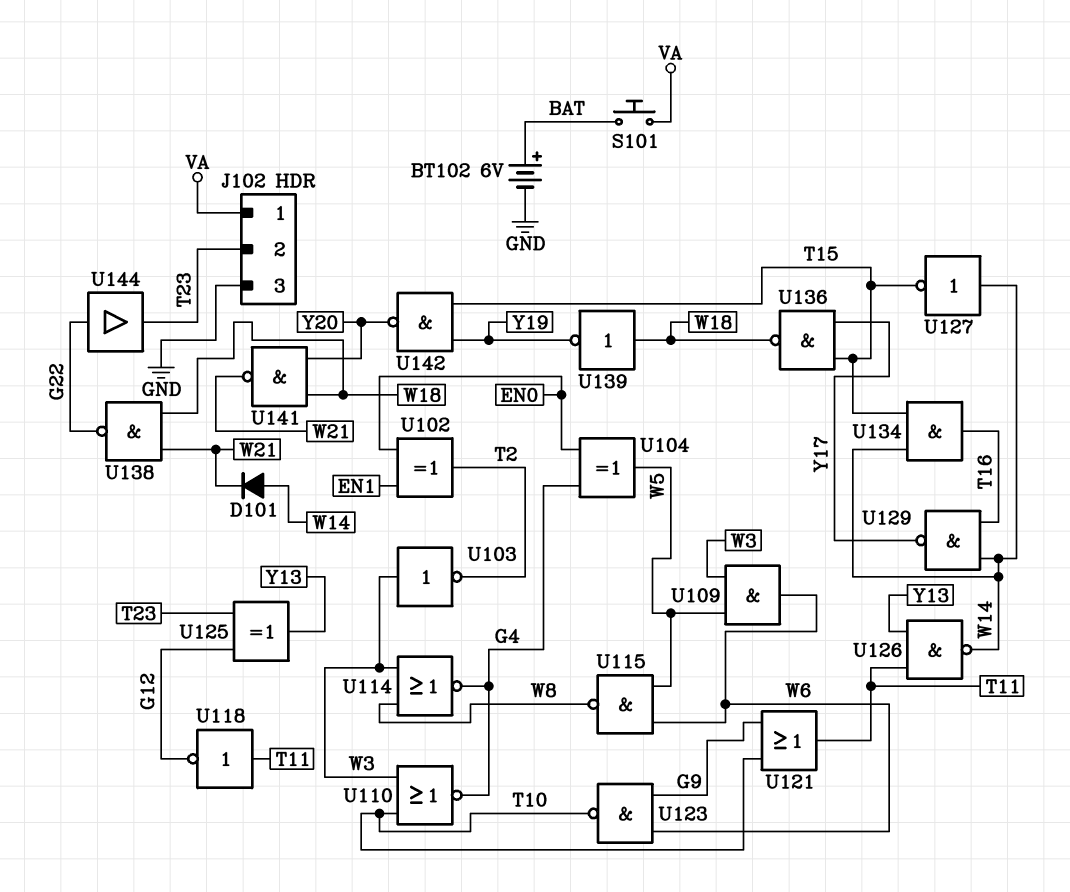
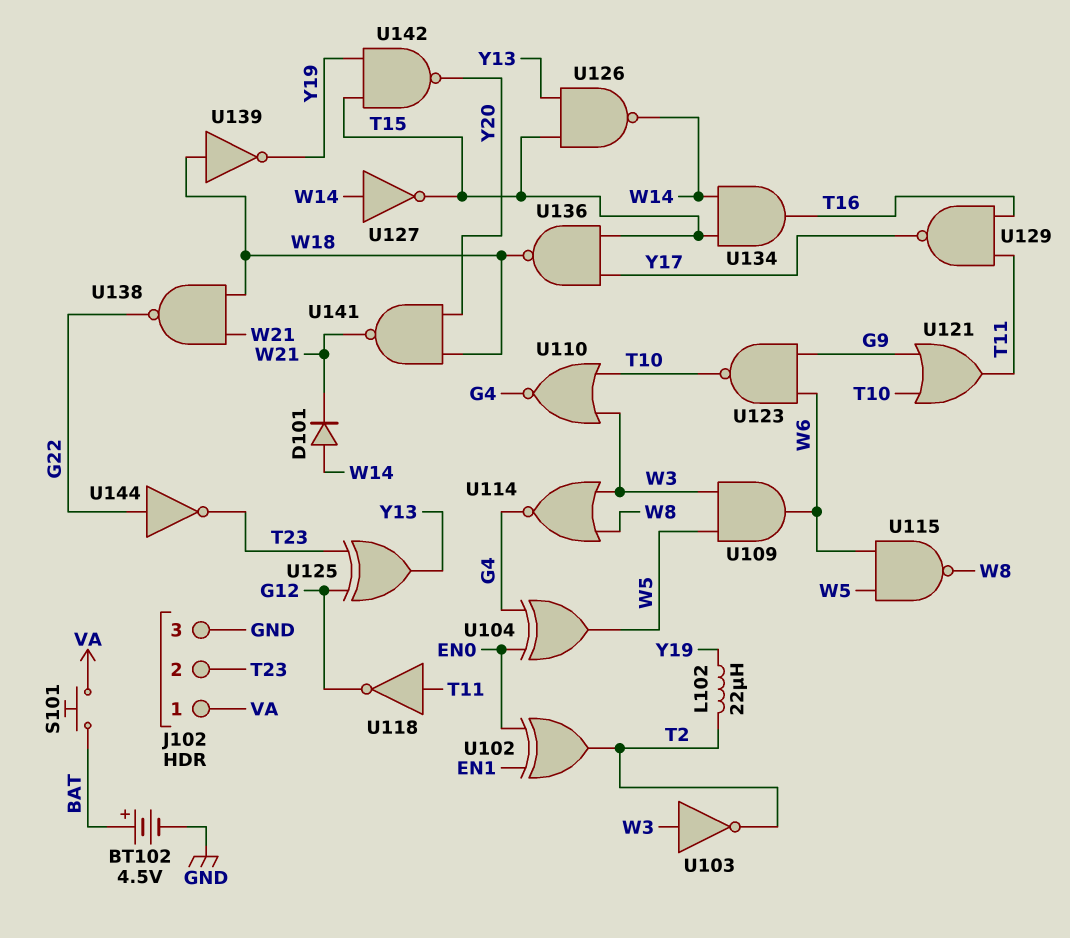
BT102: 6V (plus BAT, minus GND) -> 4.5V (plus BAT, minus GND)
L102: none -> 22uH (T2, Y19)
U126: NAND (in T11, in Y13, out W14) -> NAND (in T15, in Y13, out W14)
U129: NAND (in T16, in W14, out Y17) -> NAND (in T11, in T16, out Y17)
U144: buffer (in G22, out T23) -> NOT (in G22, out T23)

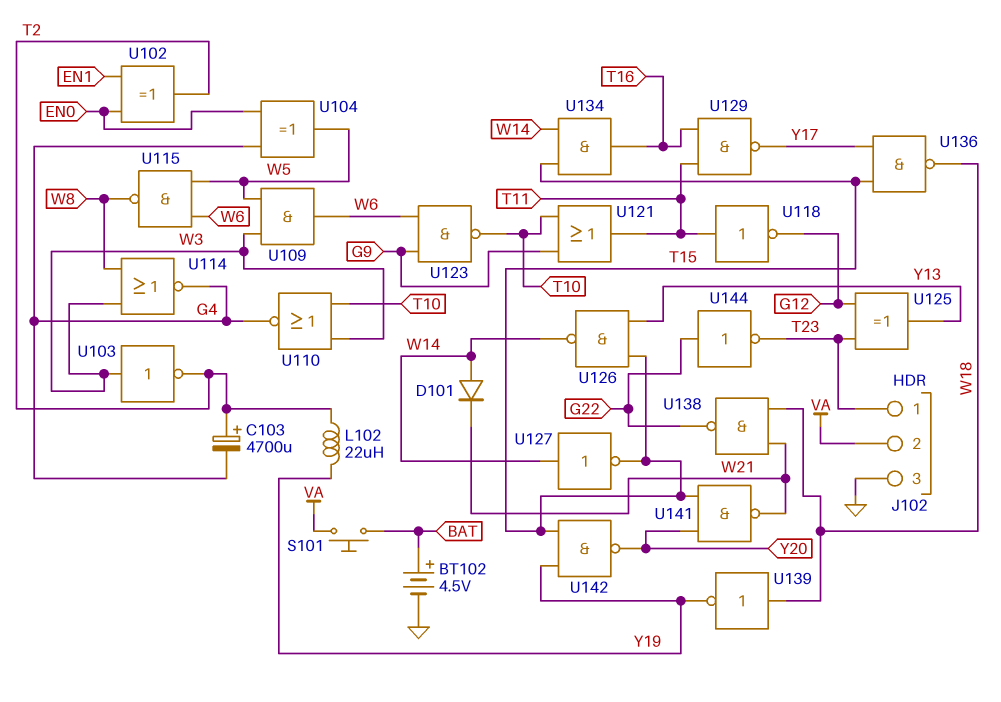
C103: none -> 4700uF (plus T2, minus G4)
J102 pin 1: VA -> T23
J102 pin 2: T23 -> VA
U141: NAND (in W18, in Y20, out W21) -> NAND (in T15, in Y20, out W21)

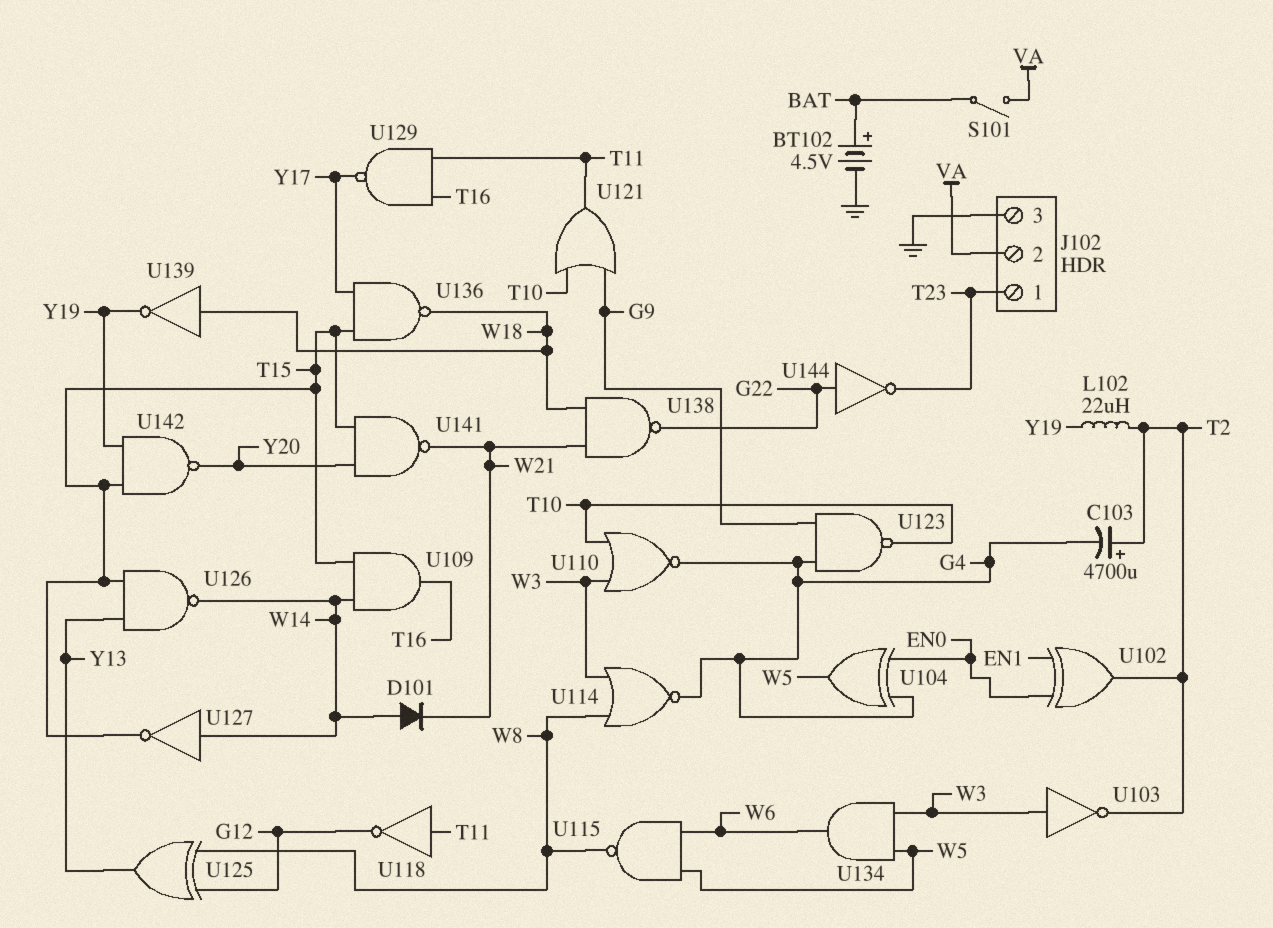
S101: button (BAT, VA) -> switch (BAT, VA)
U109: AND (in W3, in W5, out W6) -> AND (in T15, in W14, out T16)
U123: NAND (in G9, in W6, out T10) -> NAND (in G4, in G9, out T10)
U125: XOR (in G12, in T23, out Y13) -> XOR (in G12, in W8, out Y13)
U134: AND (in T15, in W14, out T16) -> AND (in W3, in W5, out W6)

